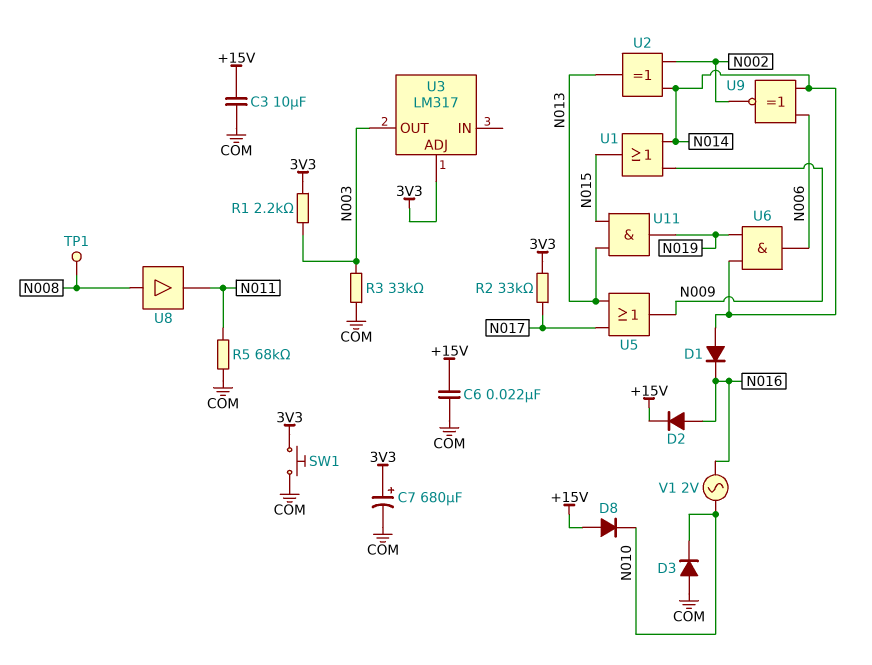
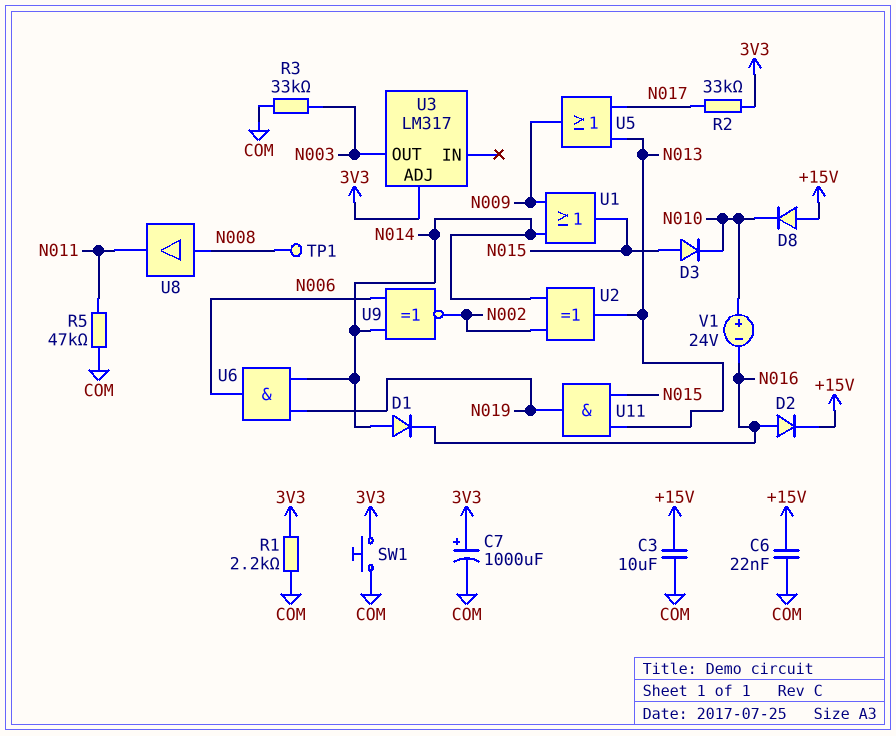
C7: 680uF (plus 3V3, minus COM) -> 1000uF (plus 3V3, minus COM)
D3: diode (A COM, K N010) -> diode (A N015, K N010)
R1: 2.2k (3V3, N003) -> 2.2k (3V3, COM)
R5: 68k (COM, N011) -> 47k (COM, N011)
V1: AC 2V (N010, N016) -> 24V (plus N010, minus N016)

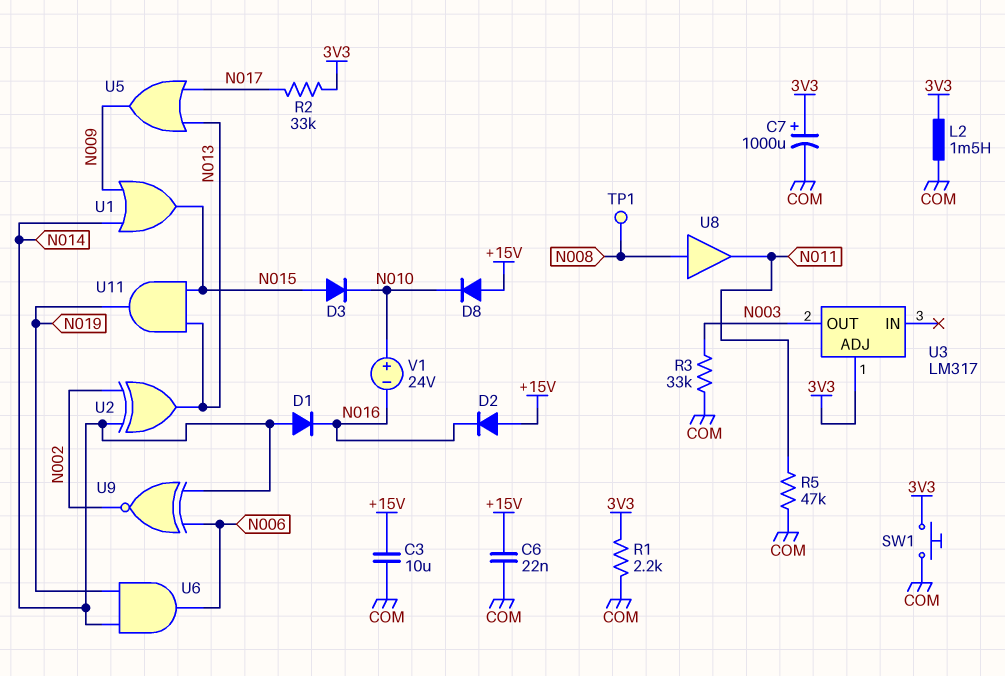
D2: diode (A N016, K +15V) -> diode (A +15V, K N016)
L2: none -> 1.5mH (3V3, COM)

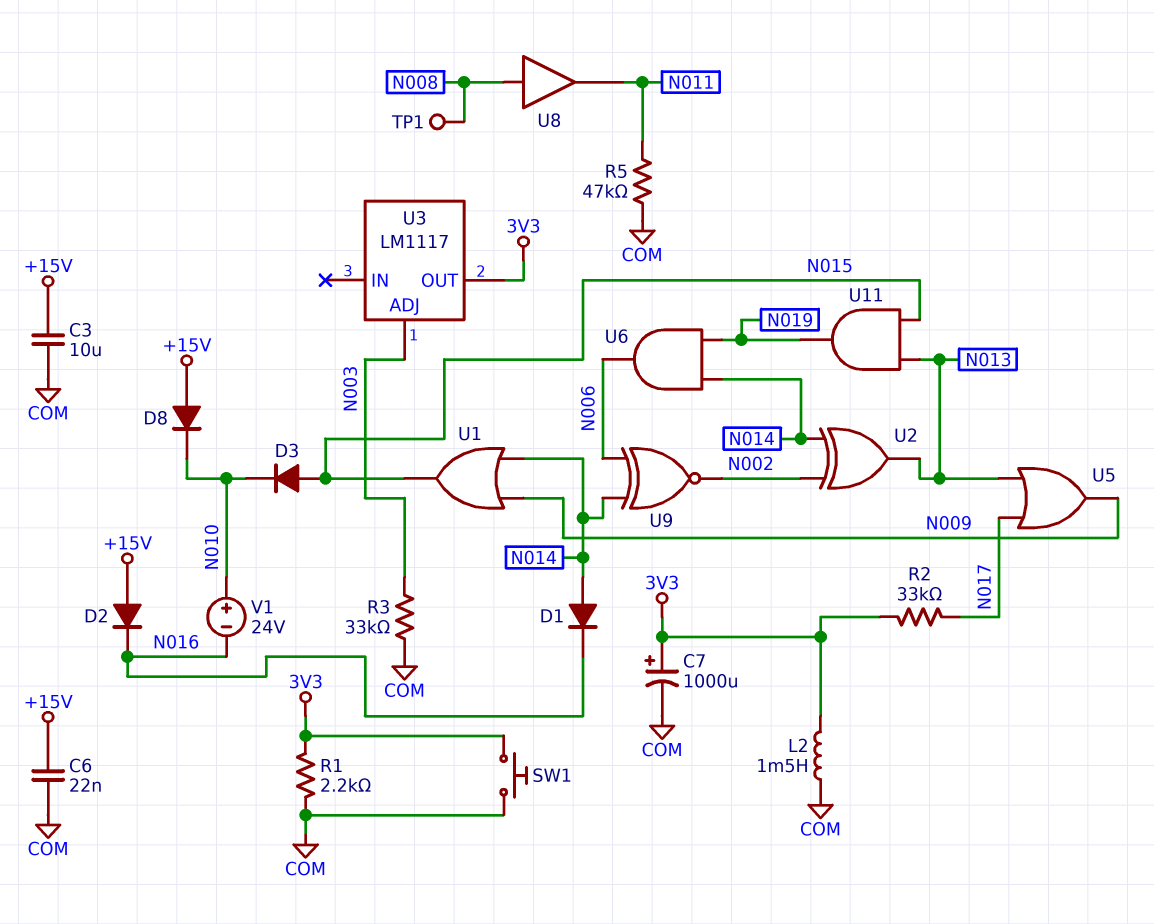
U3: LM317 -> LM1117
U3 pin ADJ: 3V3 -> N003
U3 pin OUT: N003 -> 3V3

